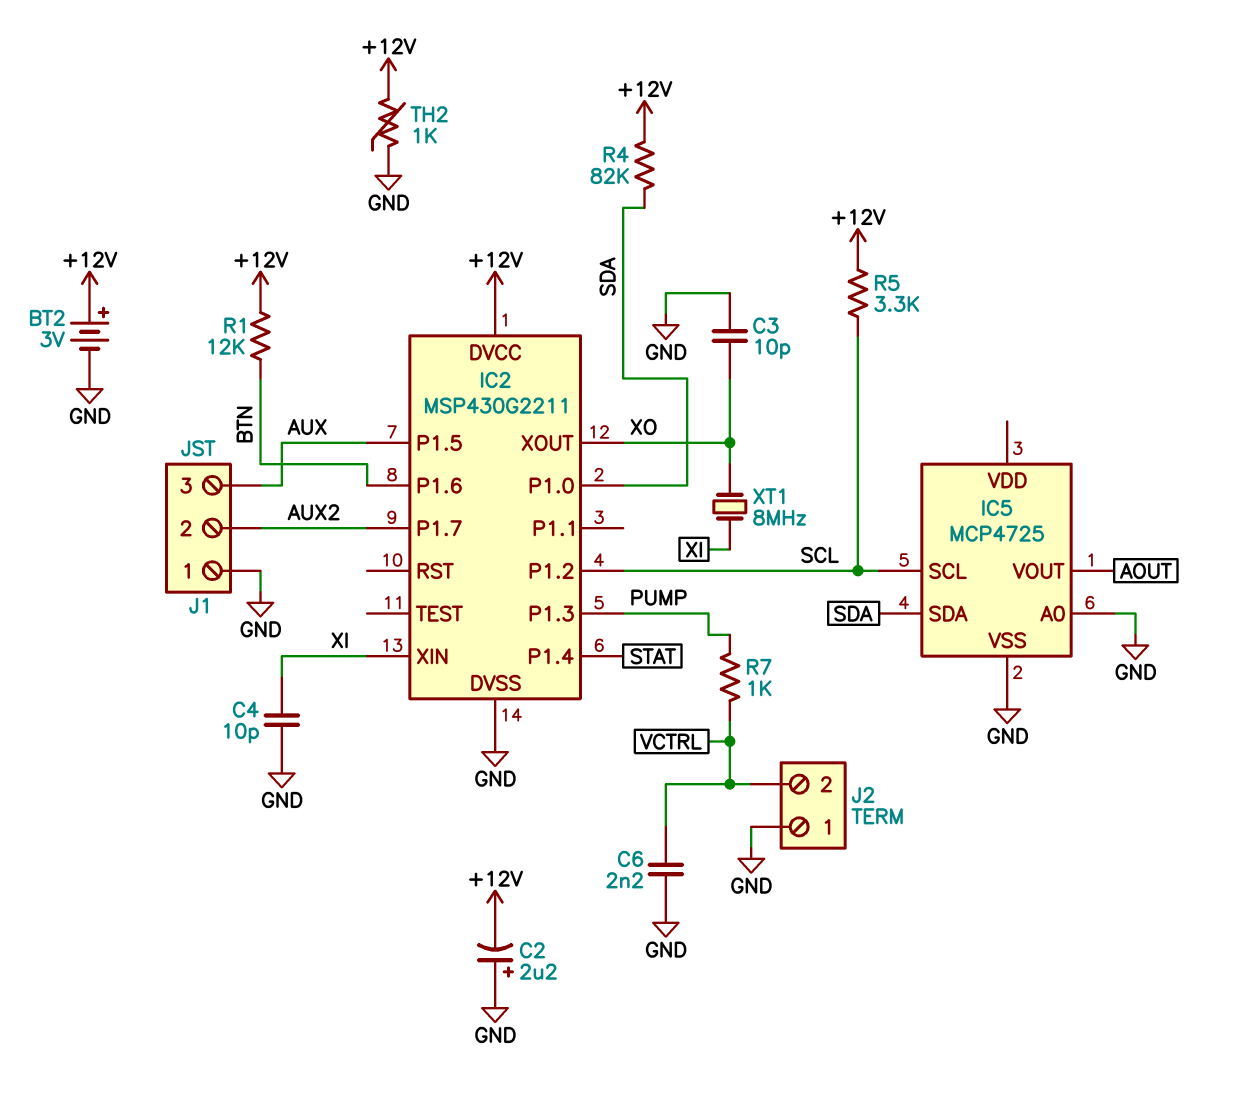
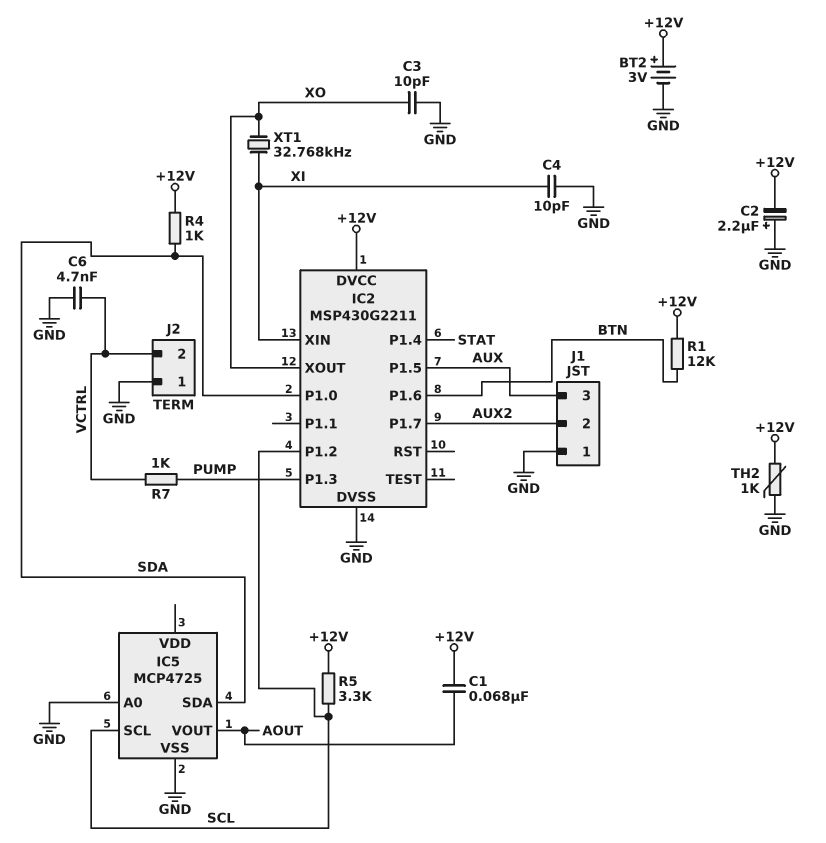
C1: none -> 68nF (+12V, AOUT)
C6: 2.2nF (GND, VCTRL) -> 4.7nF (GND, VCTRL)
R4: 82k (+12V, SDA) -> 1k (+12V, SDA)
XT1: 8MHz (XI, XO) -> 32.768kHz (XI, XO)

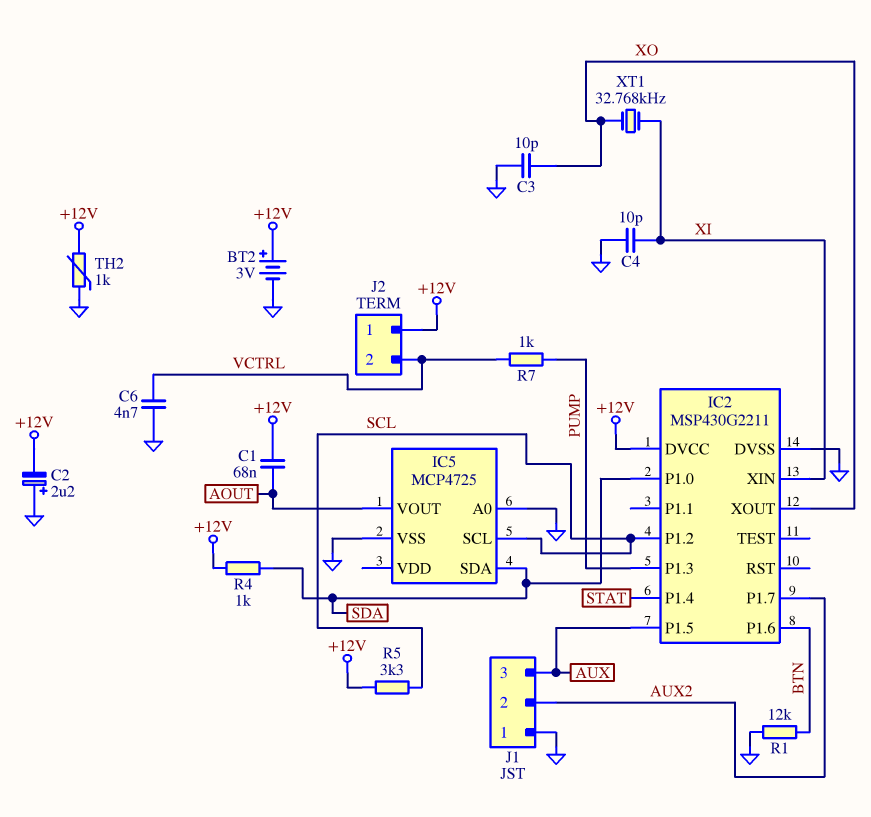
J2 pin 1: GND -> +12V
R1: 12k (+12V, BTN) -> 12k (BTN, GND)

